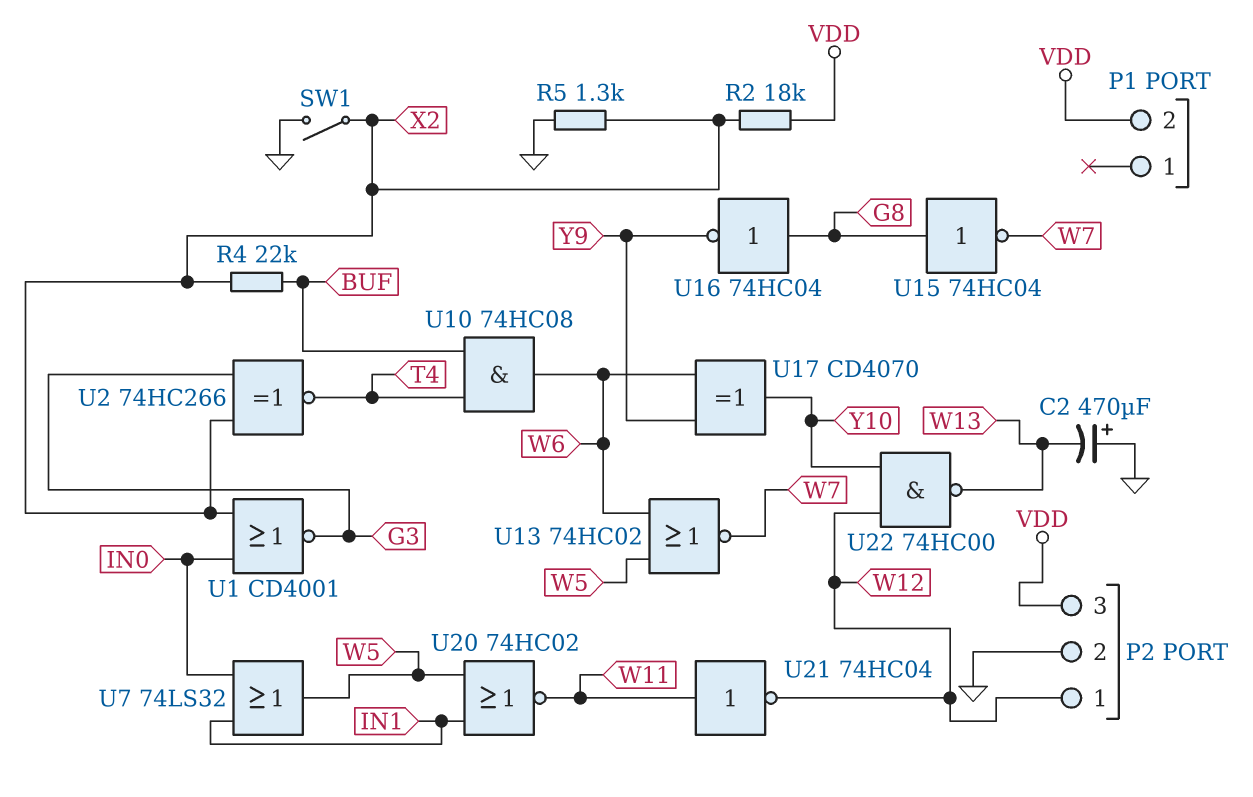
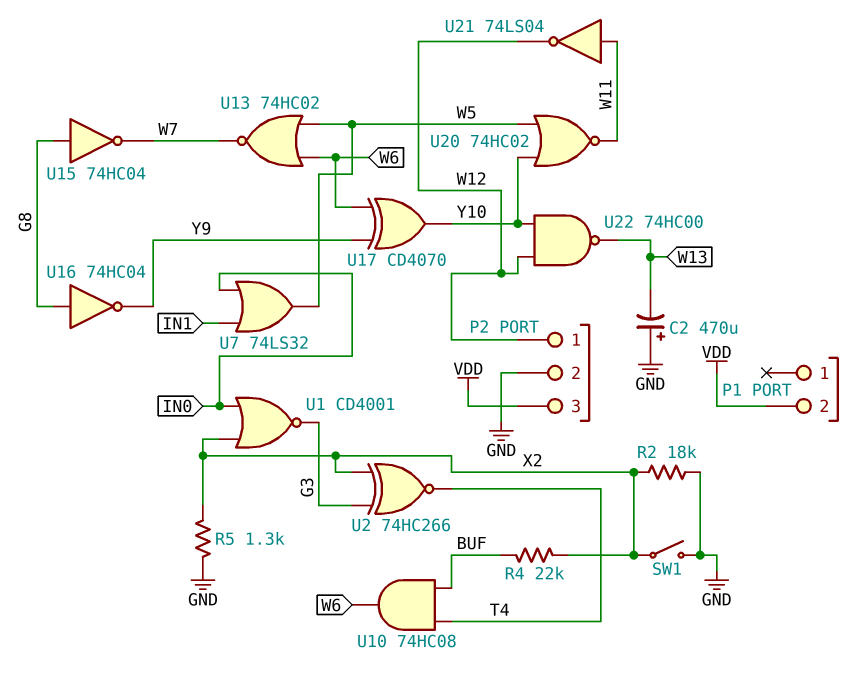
R2: 18k (VDD, X2) -> 18k (GND, X2)
U20: NOR 74HC02 (in IN1, in W5, out W11) -> NOR 74HC02 (in W5, in Y10, out W11)
U21: NOT 74HC04 (in W11, out W12) -> NOT 74LS04 (in W11, out W12)

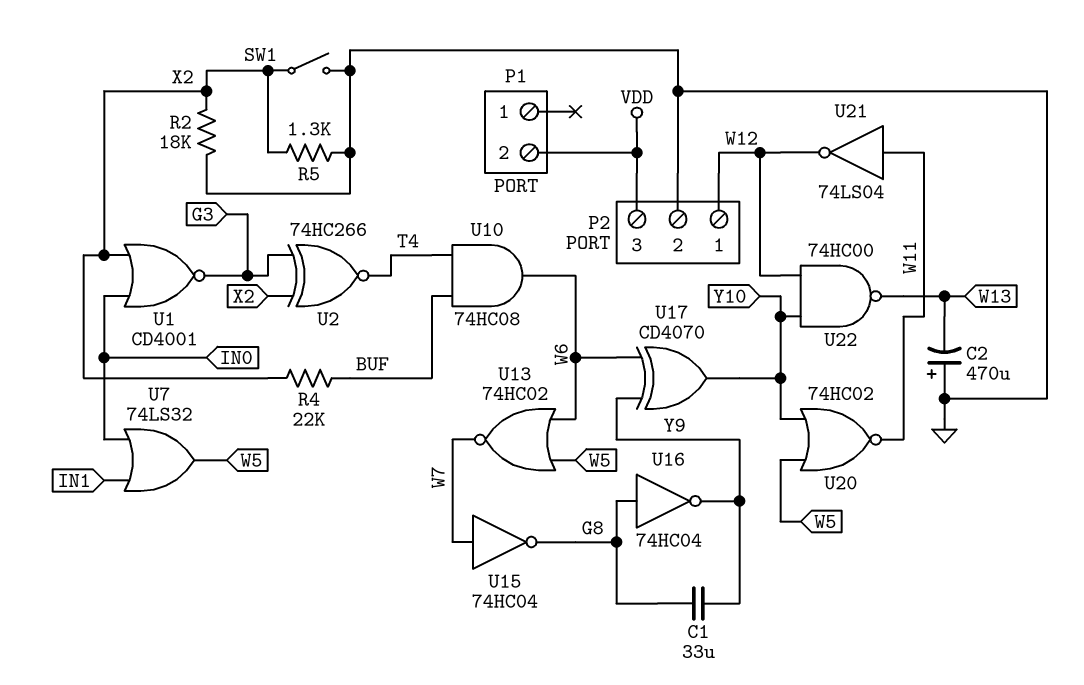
C1: none -> 33uF (G8, Y9)
U15: NOT 74HC04 (in G8, out W7) -> NOT 74HC04 (in W7, out G8)

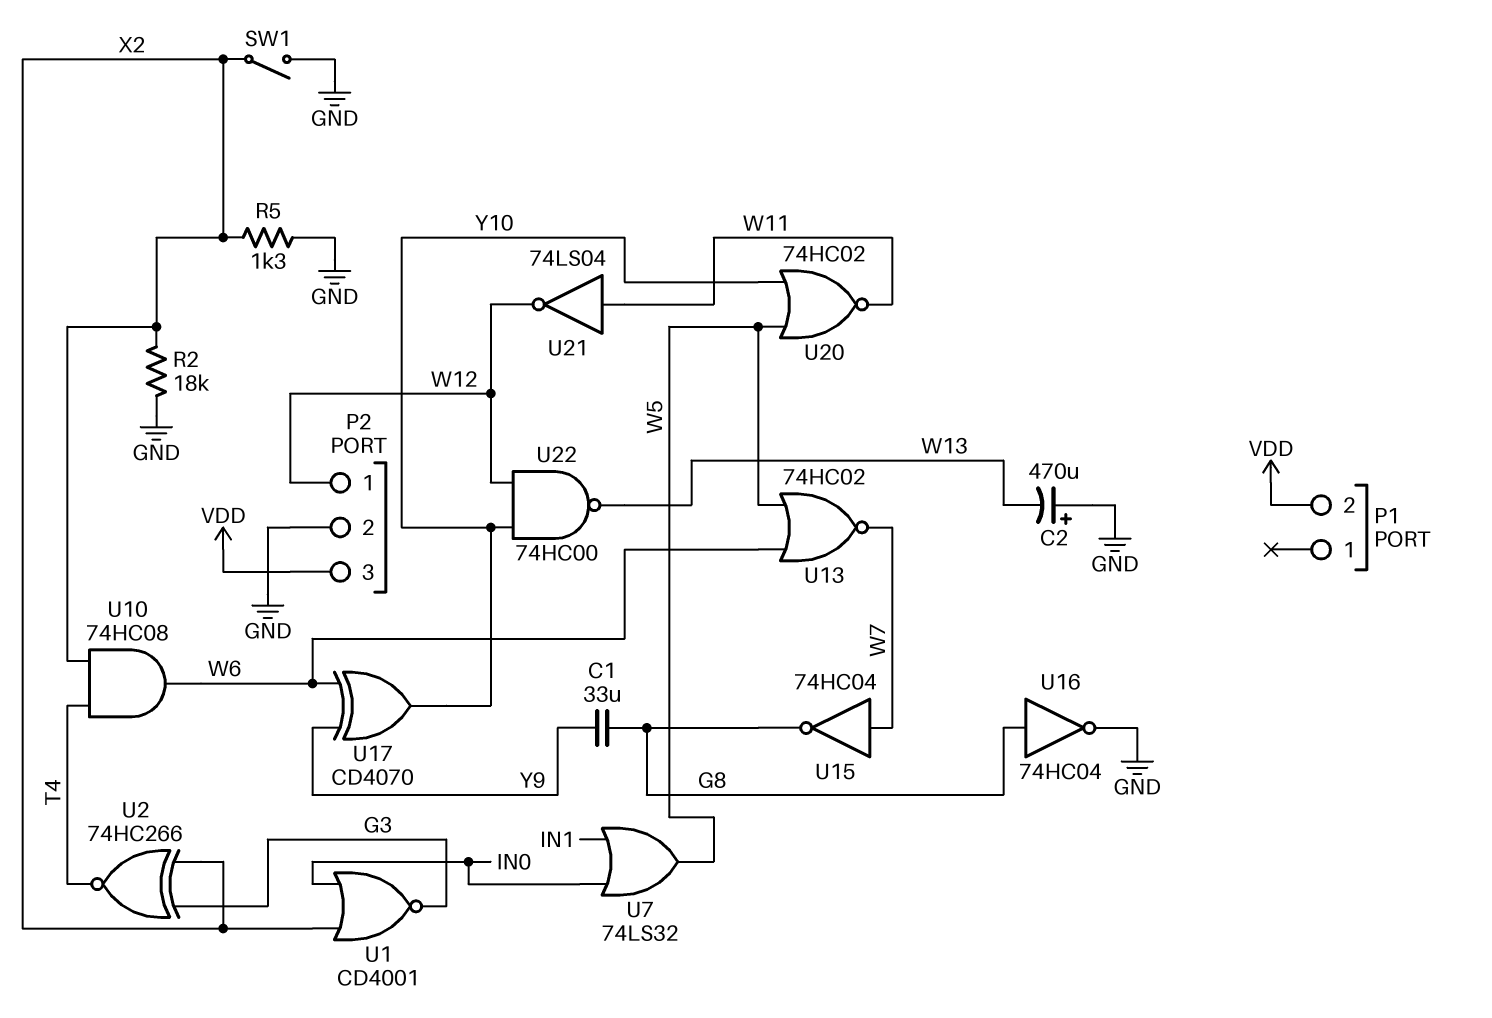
R4: 22k (BUF, X2) -> none
U10: AND 74HC08 (in BUF, in T4, out W6) -> AND 74HC08 (in T4, in X2, out W6)
U16: NOT 74HC04 (in G8, out Y9) -> NOT 74HC04 (in G8, out GND)

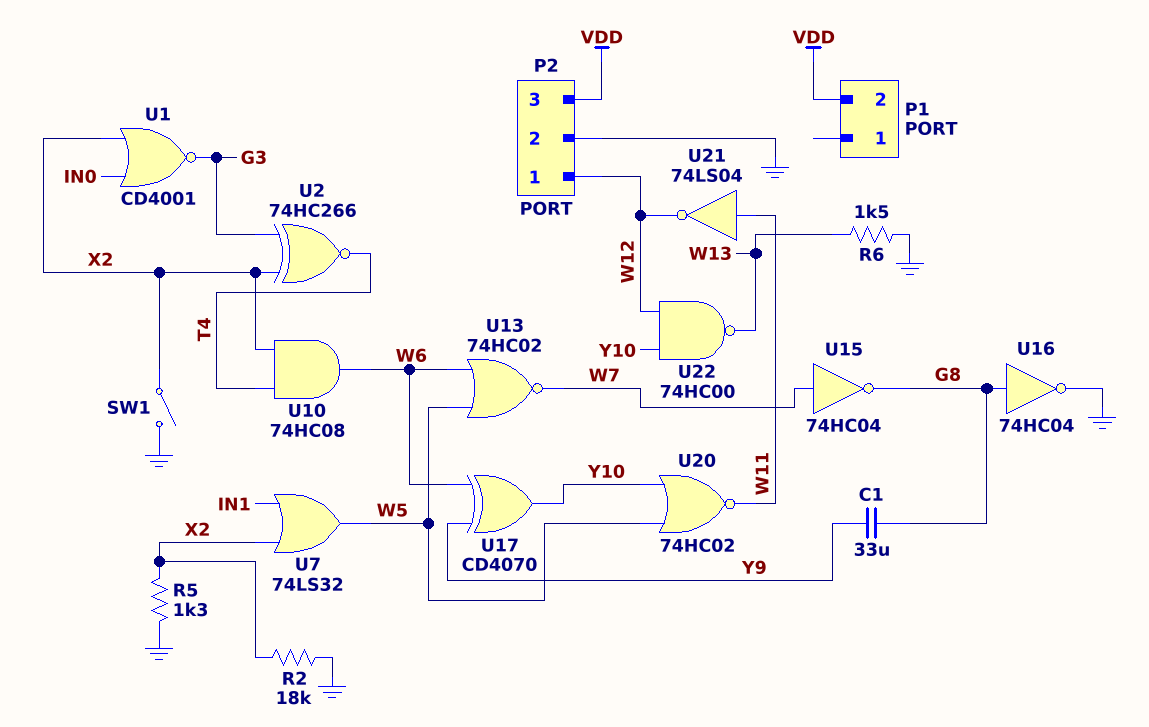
C2: 470uF (plus GND, minus W13) -> none
R6: none -> 1.5k (GND, W13)
U7: OR 74LS32 (in IN0, in IN1, out W5) -> OR 74LS32 (in IN1, in X2, out W5)

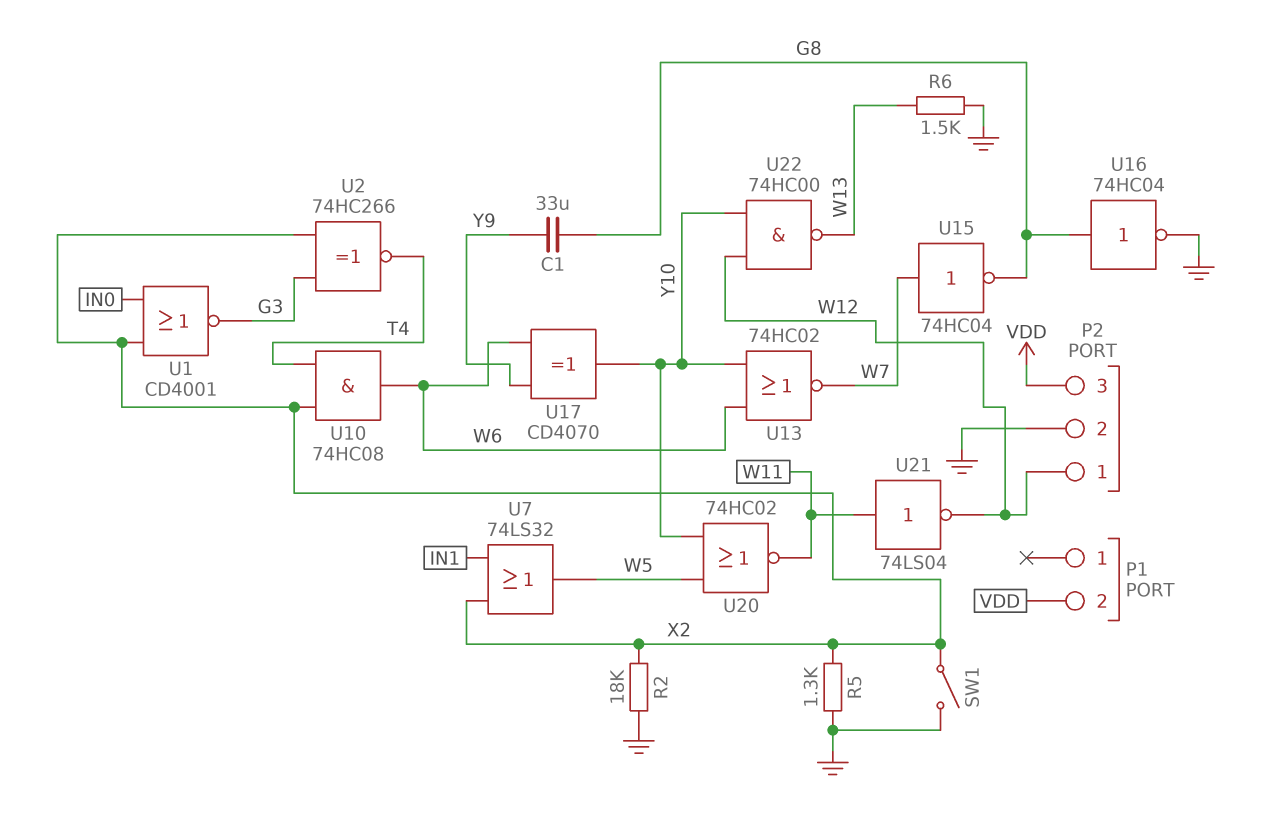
U13: NOR 74HC02 (in W5, in W6, out W7) -> NOR 74HC02 (in W6, in Y10, out W7)

